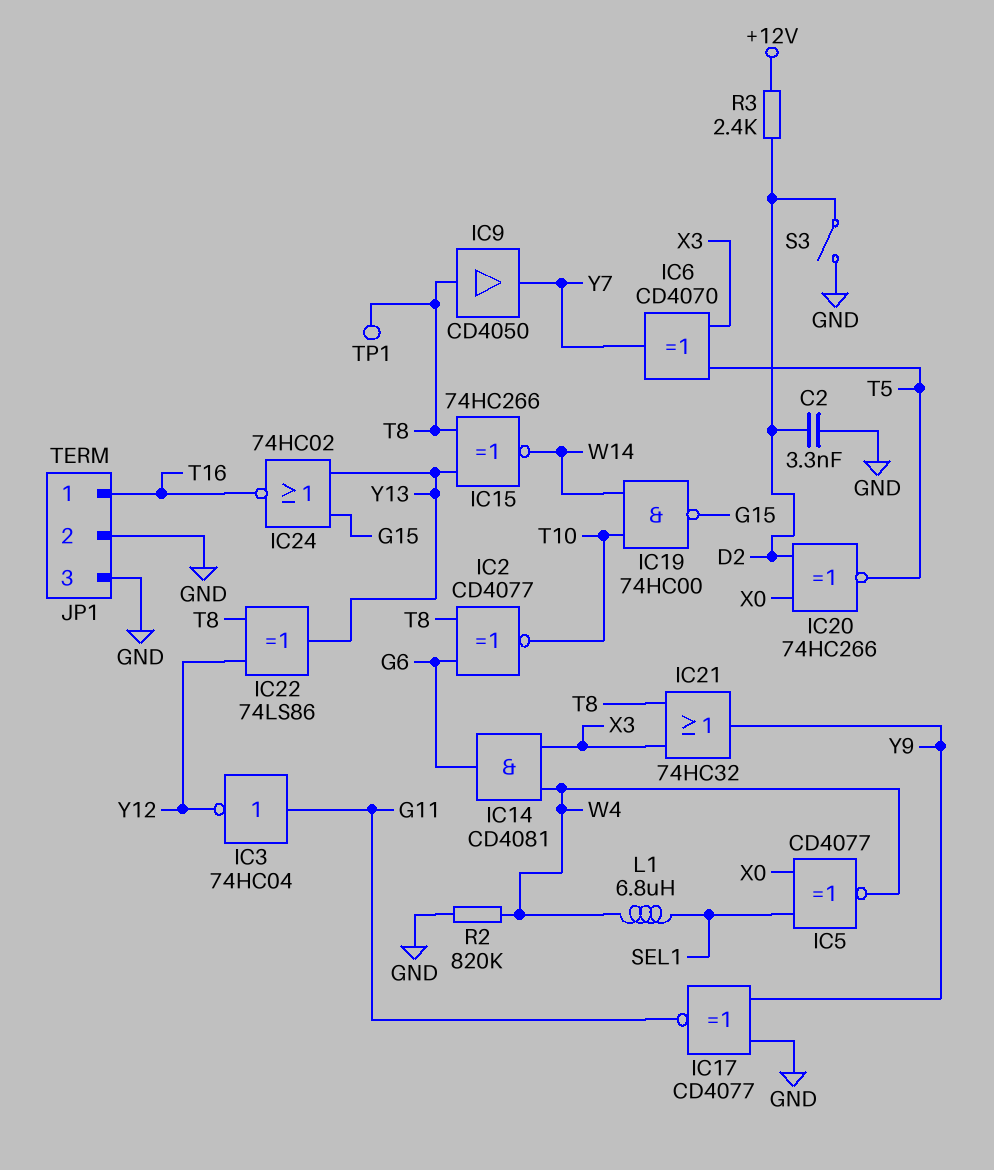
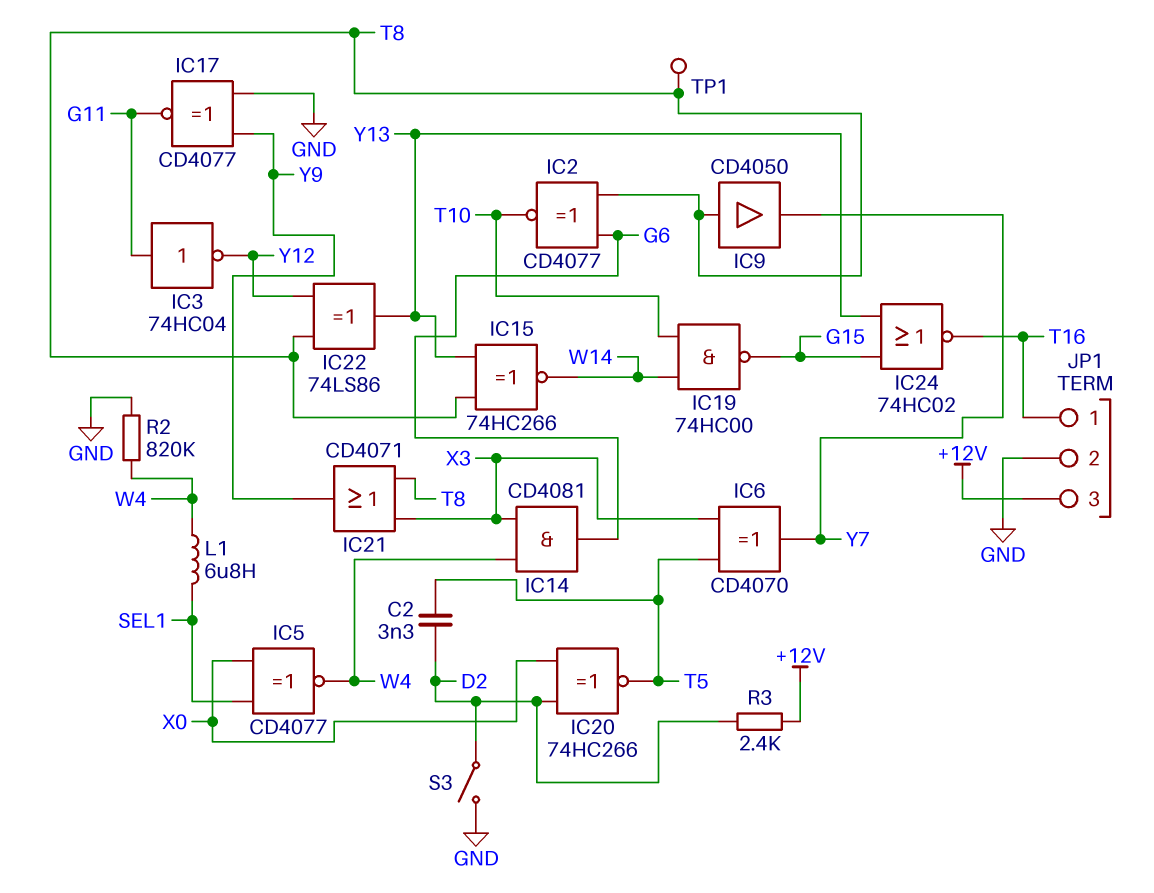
C2: 3.3nF (D2, GND) -> 3.3nF (D2, T5)
IC21: OR 74HC32 (in T8, in X3, out Y9) -> OR CD4071 (in T8, in X3, out Y9)
JP1 pin 3: GND -> +12V

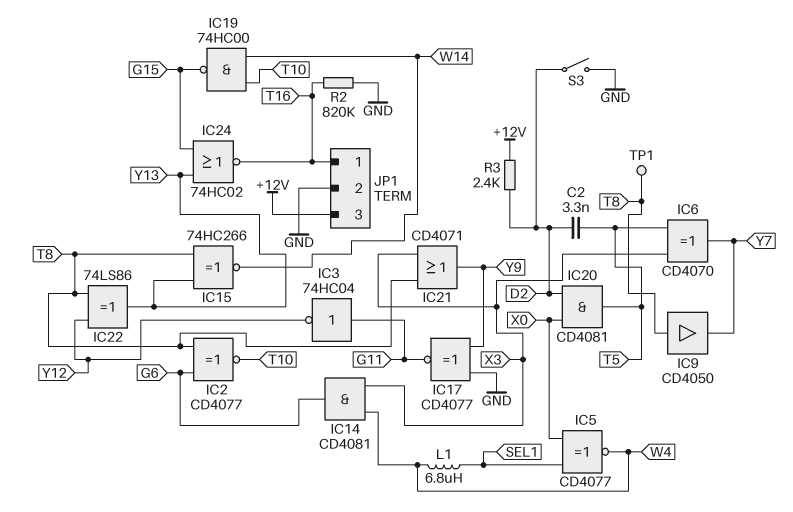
IC20: XNOR 74HC266 (in D2, in X0, out T5) -> AND CD4081 (in D2, in X0, out T5)
R2: 820k (GND, W4) -> 820k (GND, T16)

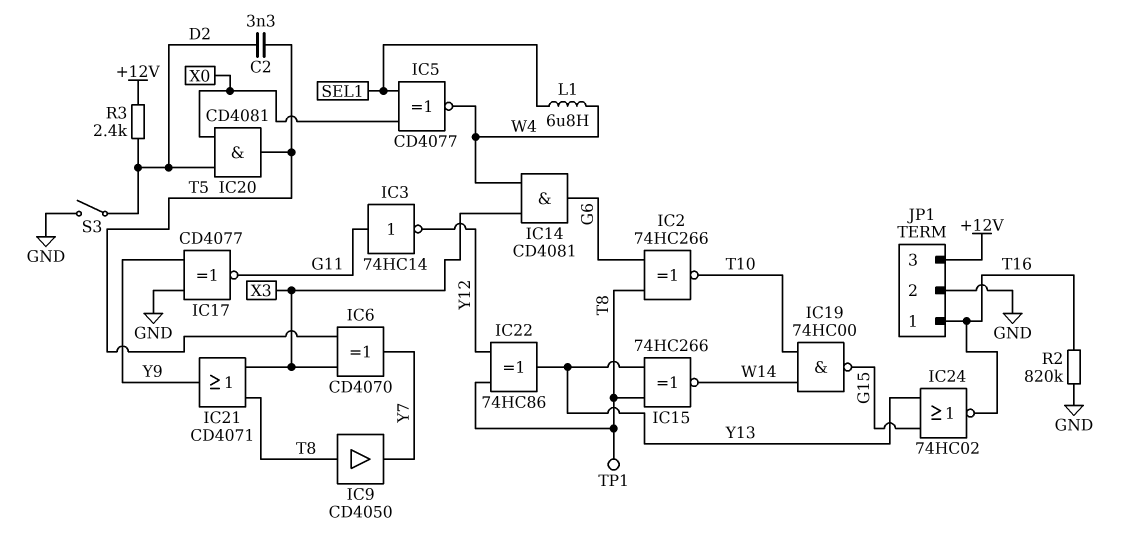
IC2: XNOR CD4077 (in G6, in T8, out T10) -> XNOR 74HC266 (in G6, in T8, out T10)
IC3: NOT 74HC04 (in G11, out Y12) -> NOT 74HC14 (in G11, out Y12)
IC22: XOR 74LS86 (in T8, in Y12, out Y13) -> XOR 74HC86 (in T8, in Y12, out Y13)

